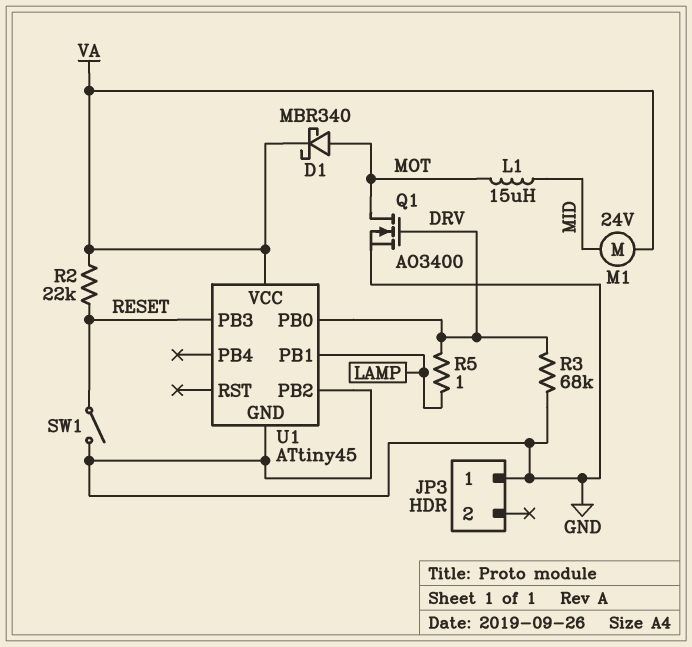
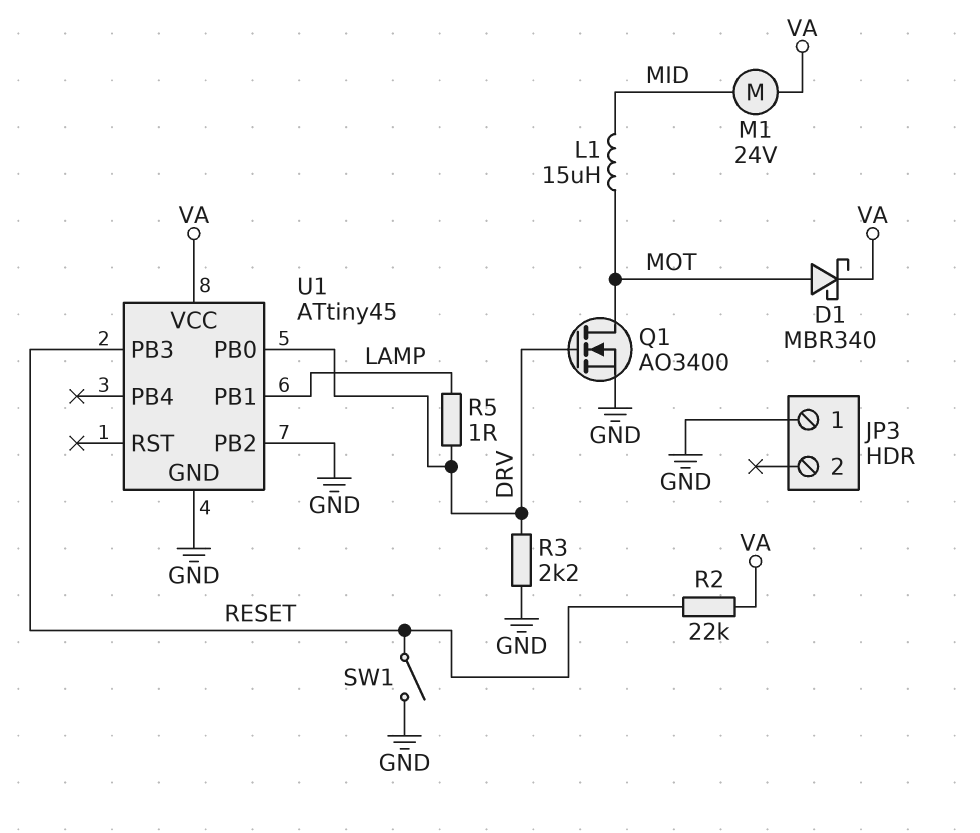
R3: 68k (DRV, GND) -> 2.2k (DRV, GND)

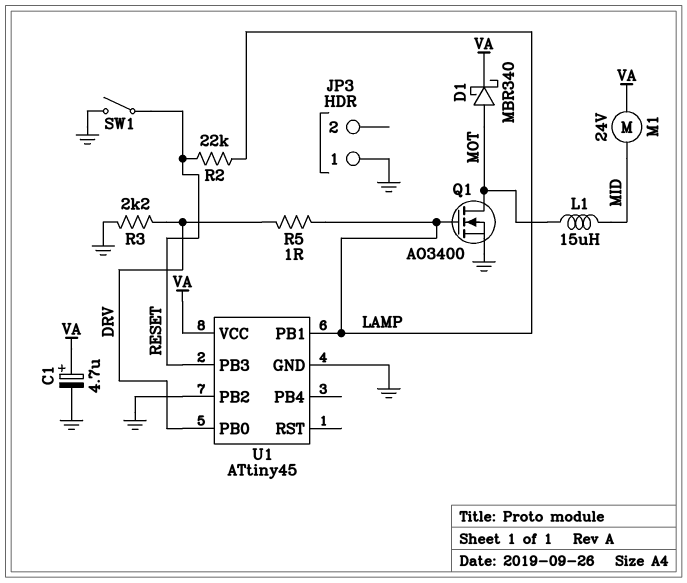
C1: none -> 4.7uF (plus VA, minus GND)
Q1: NMOS AO3400 (G DRV, D MOT, S GND) -> NMOS AO3400 (G LAMP, D MOT, S GND)
R2: 22k (RESET, VA) -> 22k (LAMP, RESET)

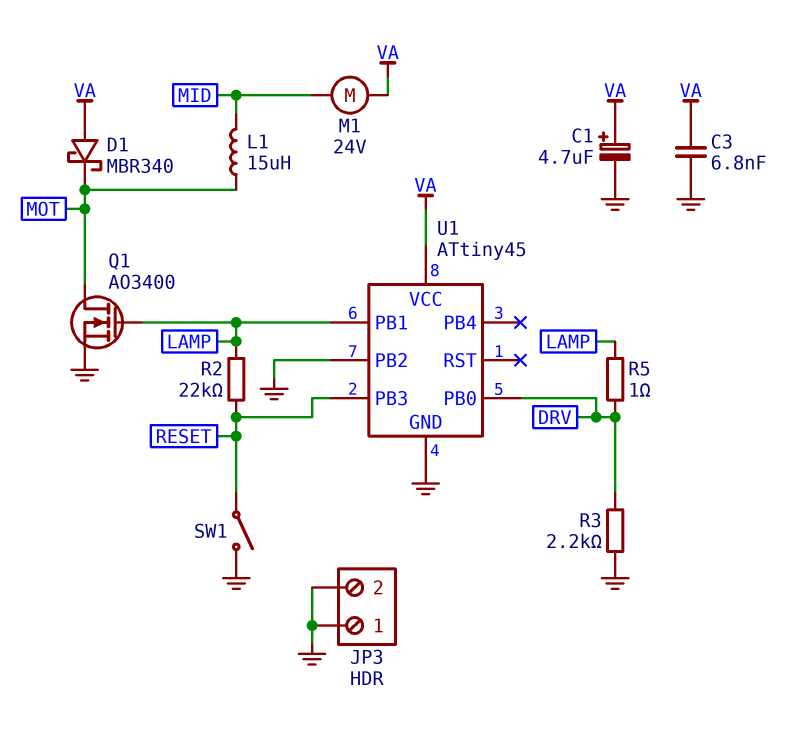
C3: none -> 6.8nF (GND, VA)
D1: schottky MBR340 (A MOT, K VA) -> schottky MBR340 (A VA, K MOT)
JP3 pin 2: none -> GND

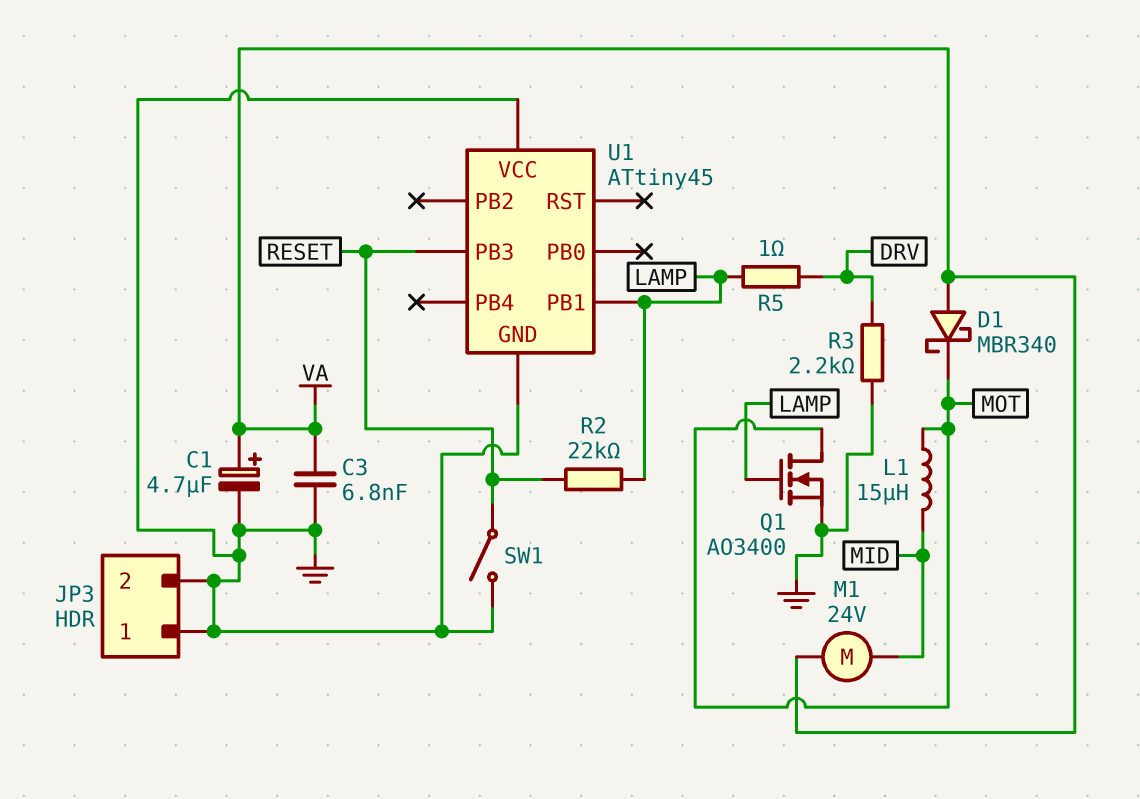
U1 pin PB0: DRV -> none
U1 pin PB2: GND -> none
U1 pin VCC: VA -> GND

